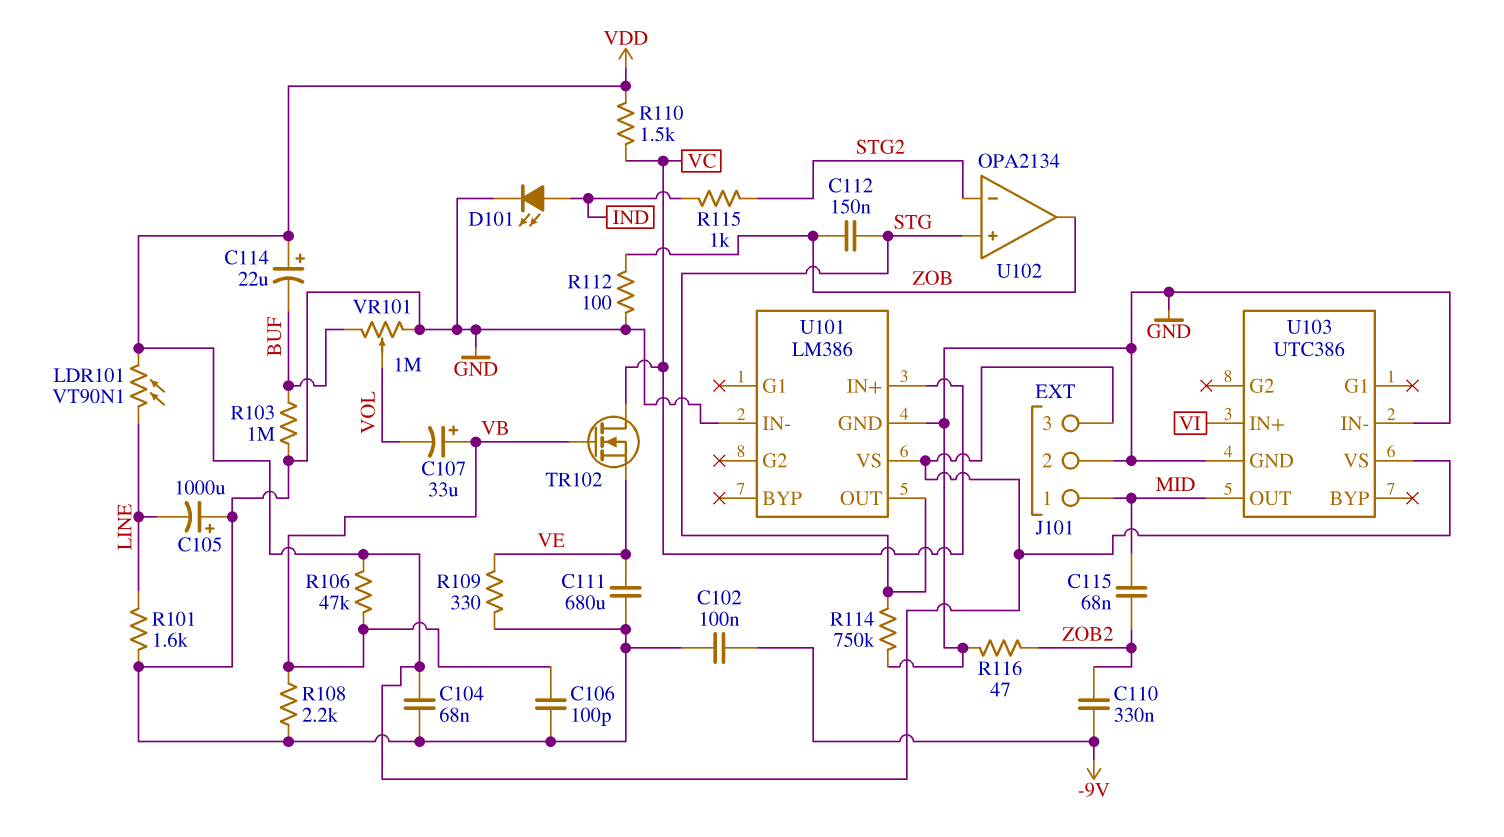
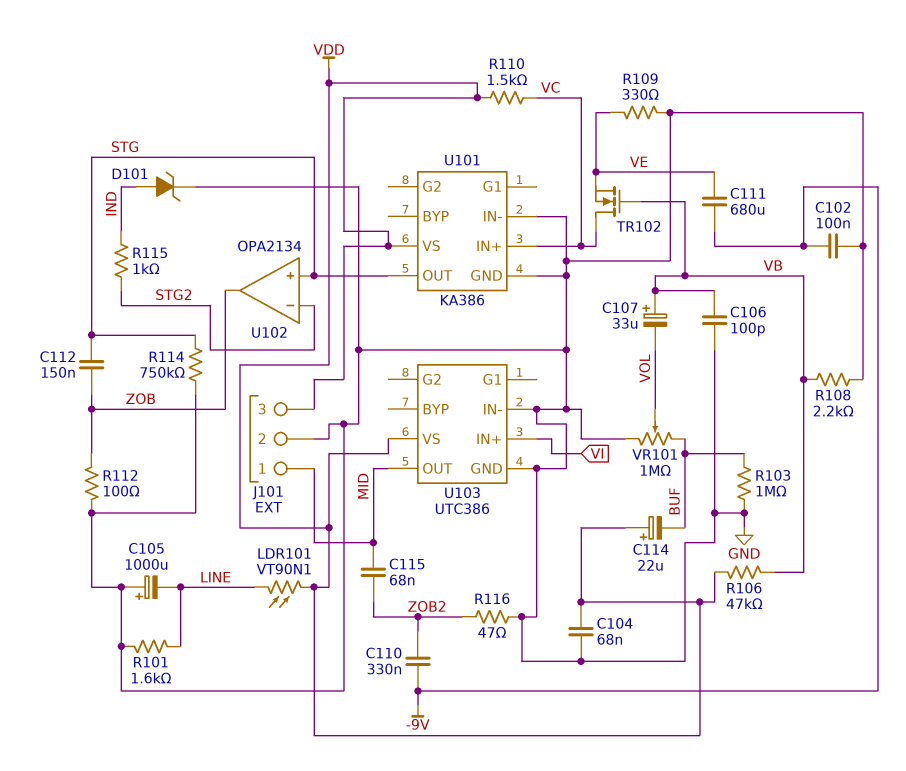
C111: 680uF (GND, VE) -> 680uF (-9V, VE)
D101: LED (A IND, K GND) -> zener (A IND, K GND)
U101: LM386 -> KA386

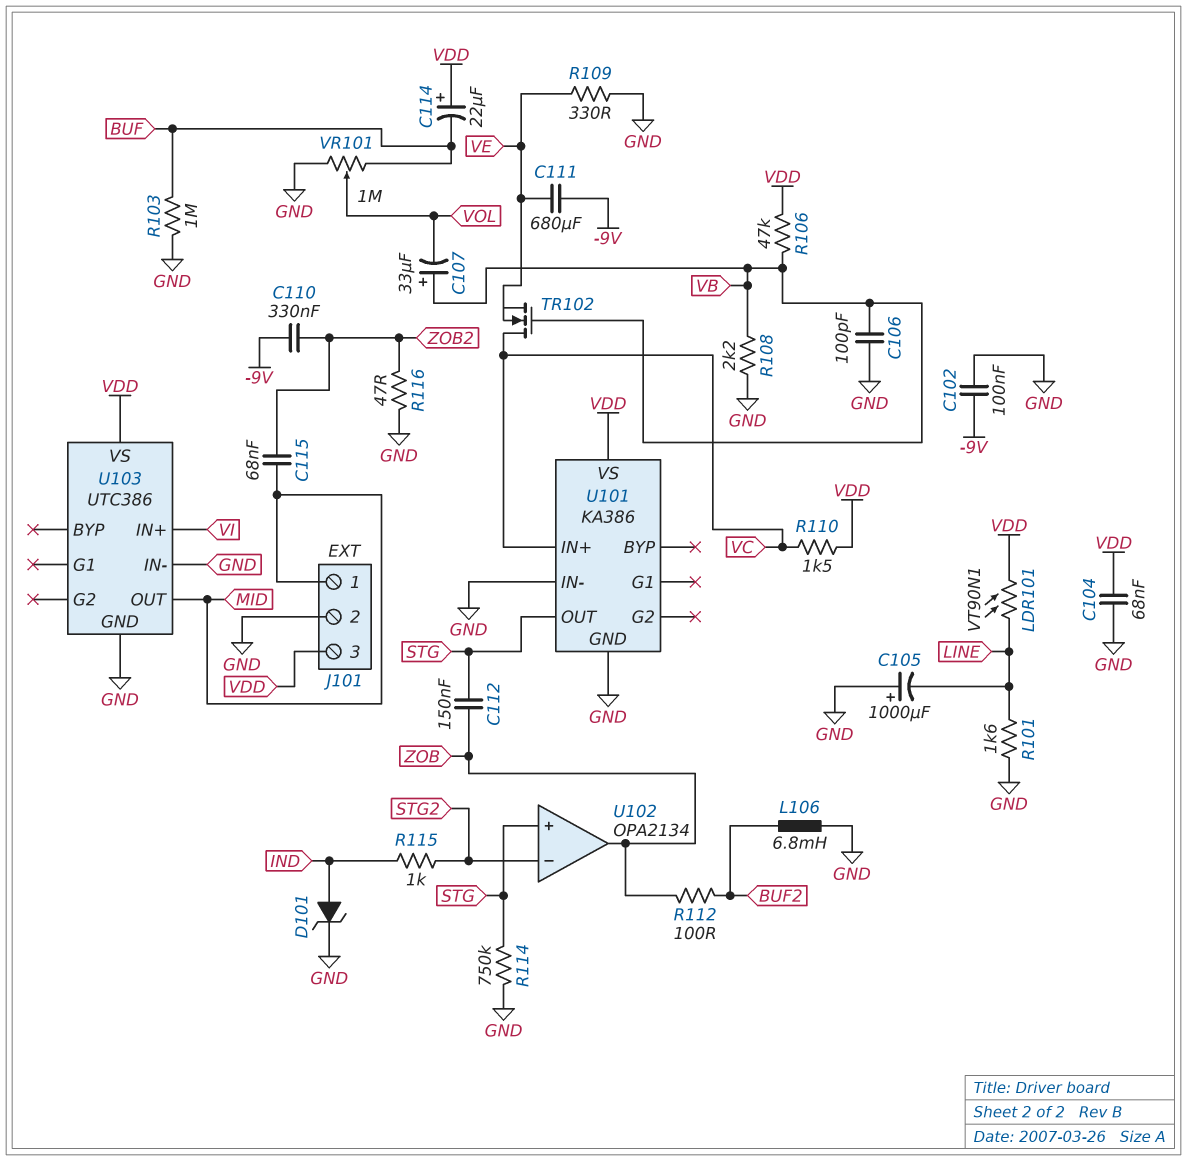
L106: none -> 6.8mH (BUF2, GND)
R112: 100 (GND, ZOB) -> 100 (BUF2, ZOB)

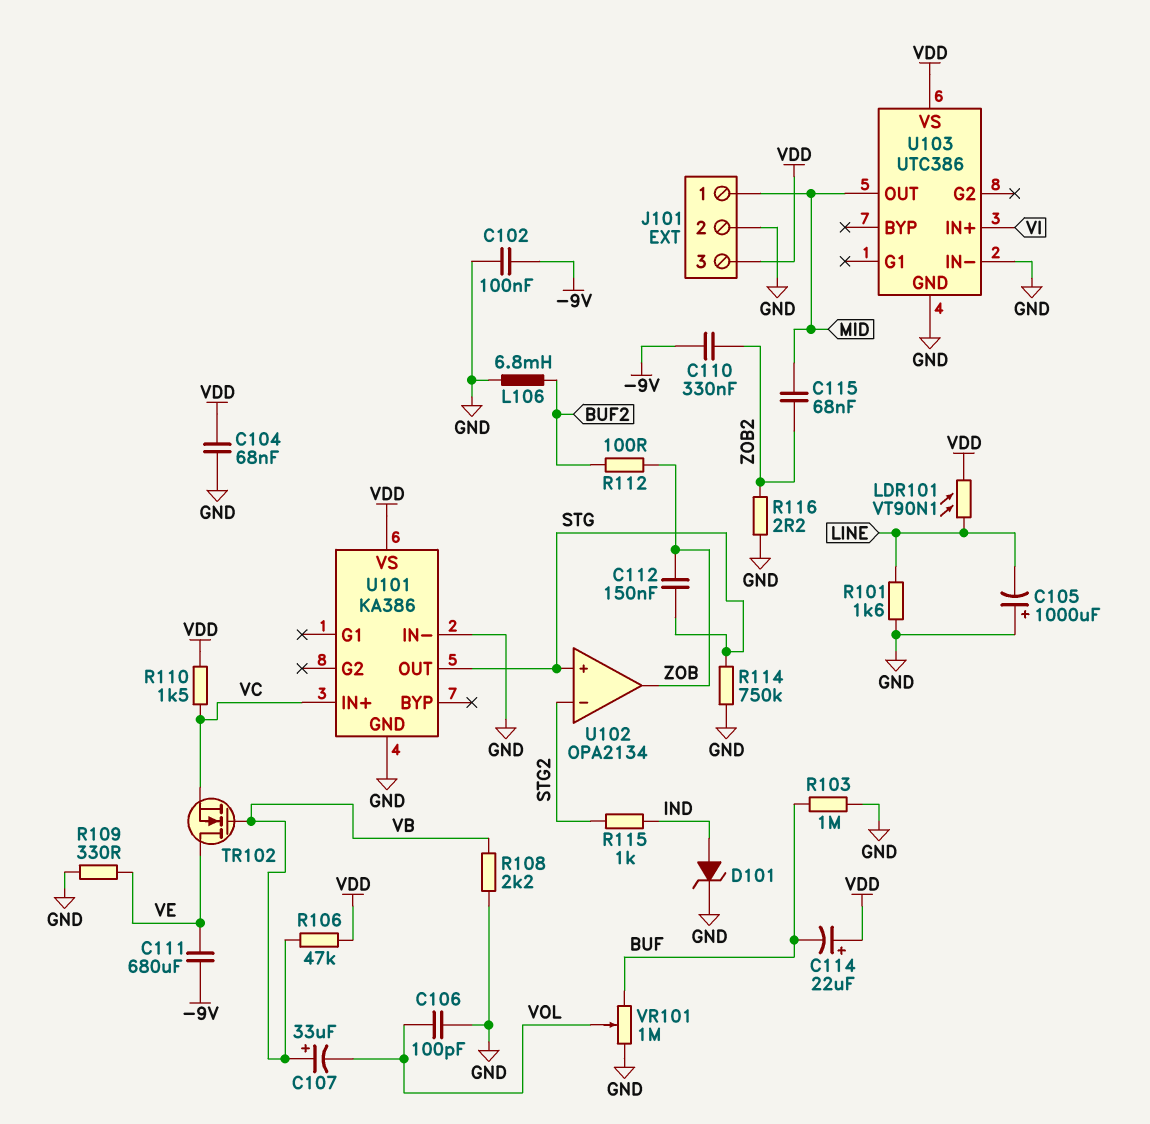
C106: 100pF (GND, VB) -> 100pF (GND, VOL)
R116: 47 (GND, ZOB2) -> 2.2 (GND, ZOB2)
TR102: NMOS (G VB, D VC, S VE) -> NMOS (G VB, D VE, S VC)

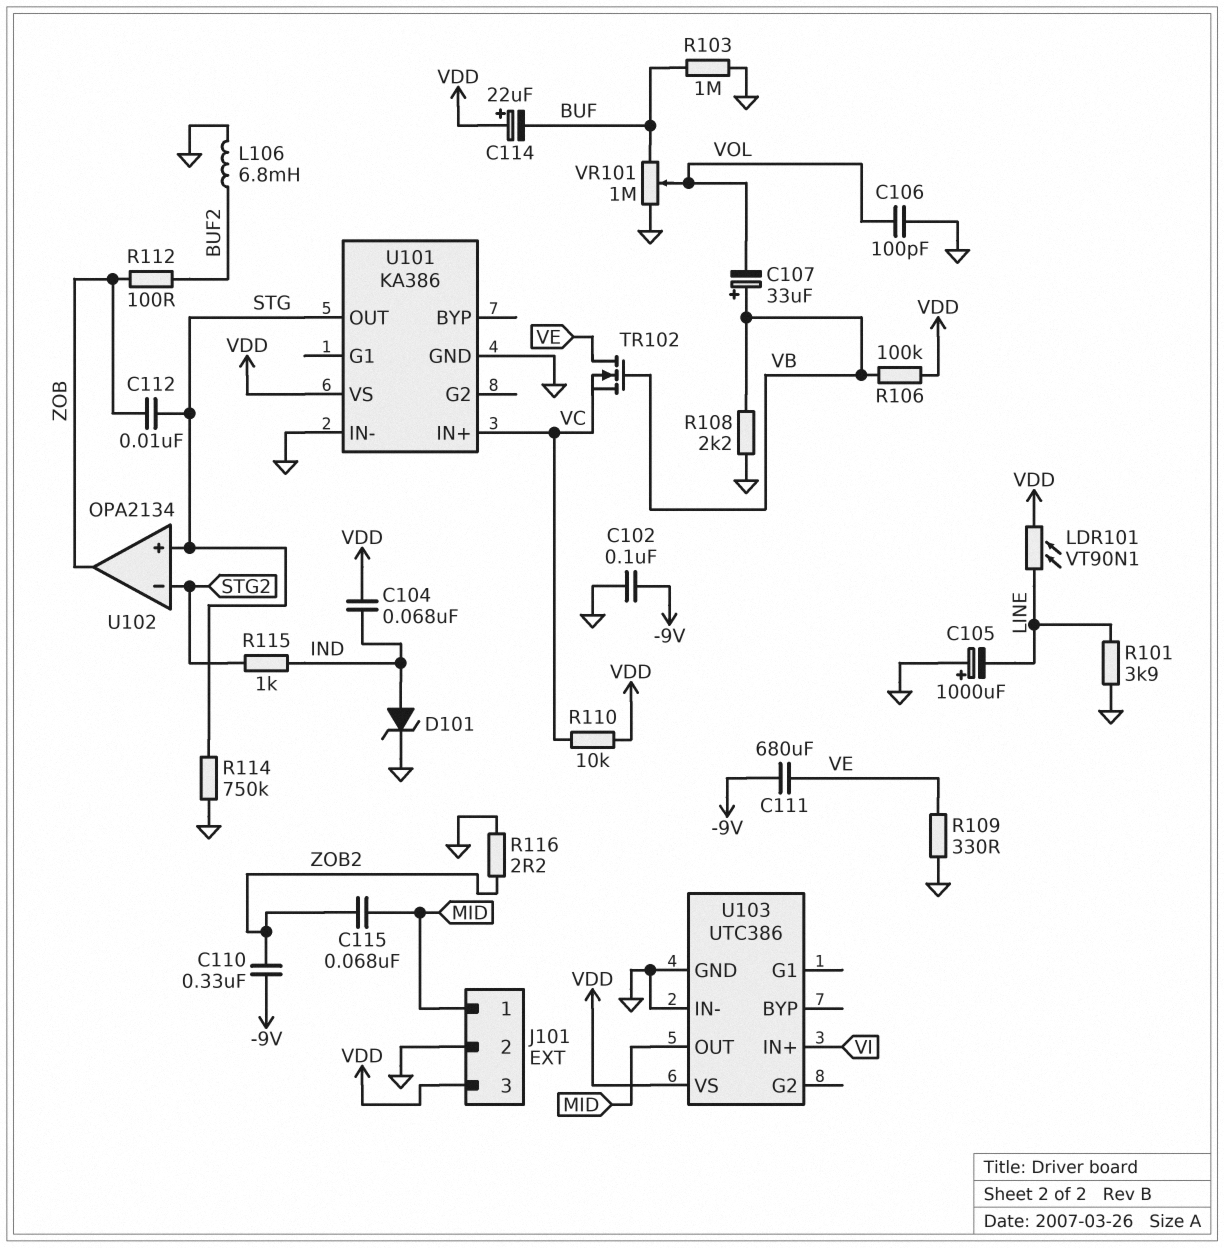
C104: 68nF (GND, VDD) -> 68nF (IND, VDD)
C112: 150nF (STG, ZOB) -> 10nF (STG, ZOB)
R101: 1.6k (GND, LINE) -> 3.9k (GND, LINE)
R106: 47k (VB, VDD) -> 100k (VB, VDD)
R110: 1.5k (VC, VDD) -> 10k (VC, VDD)

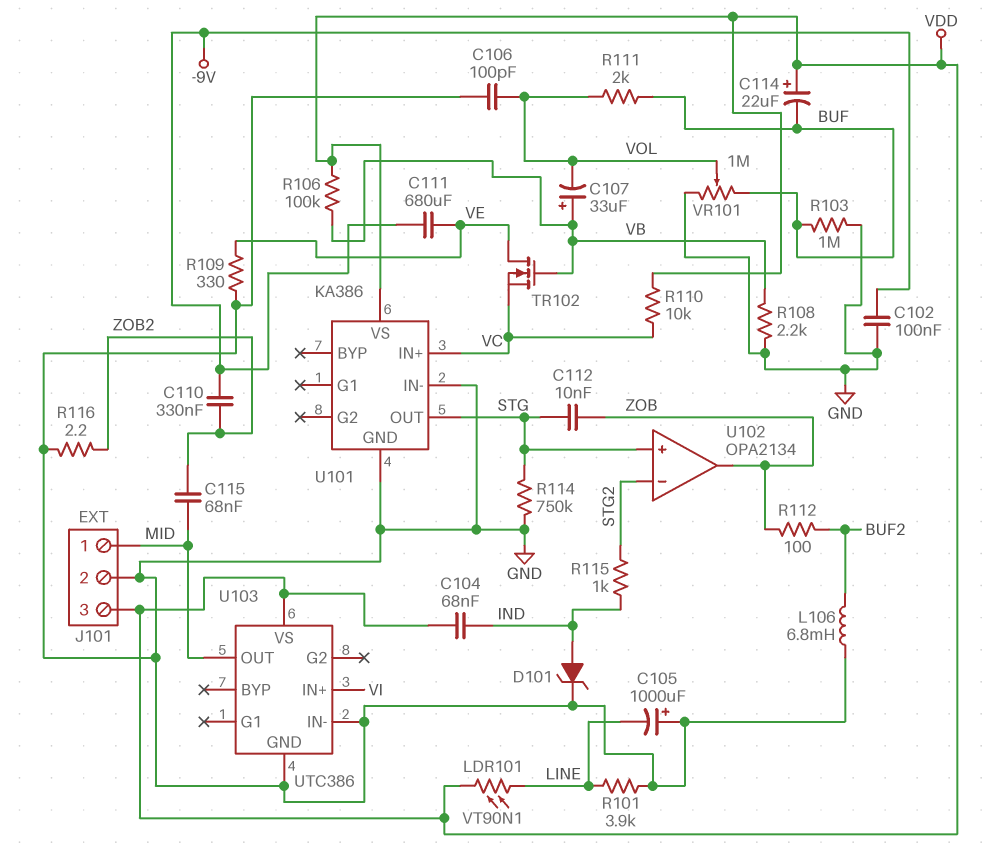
R111: none -> 2k (BUF, VOL)

